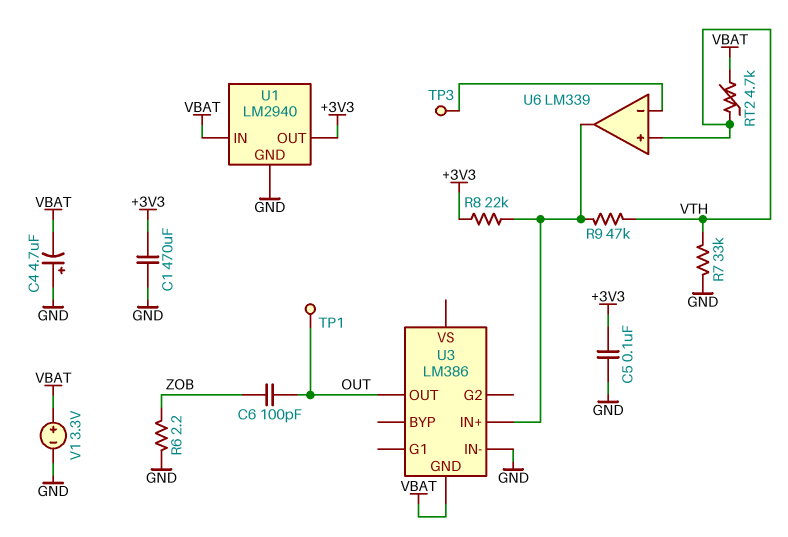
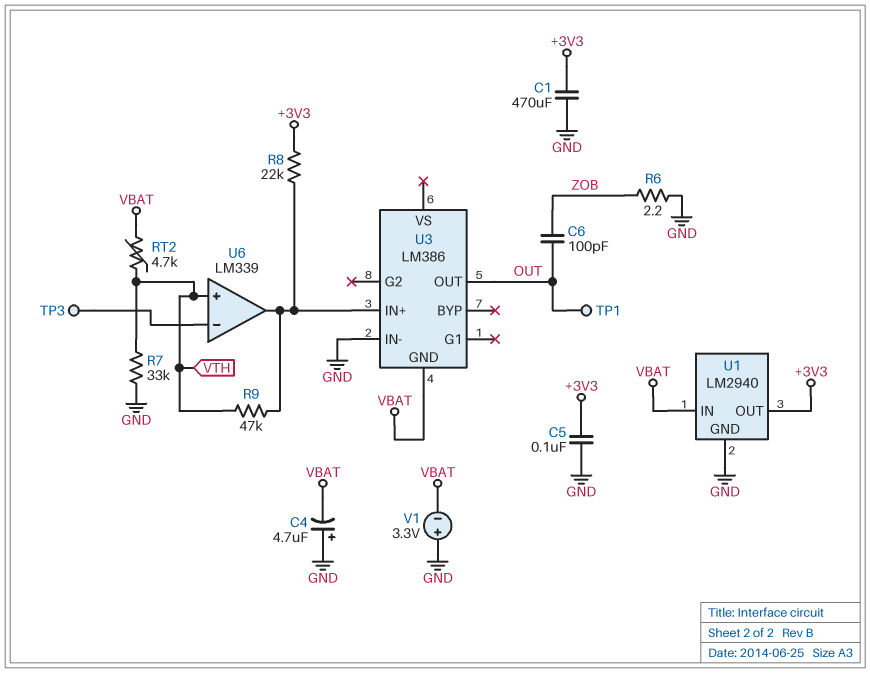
V1: 3.3V (plus VBAT, minus GND) -> 3.3V (plus GND, minus VBAT)

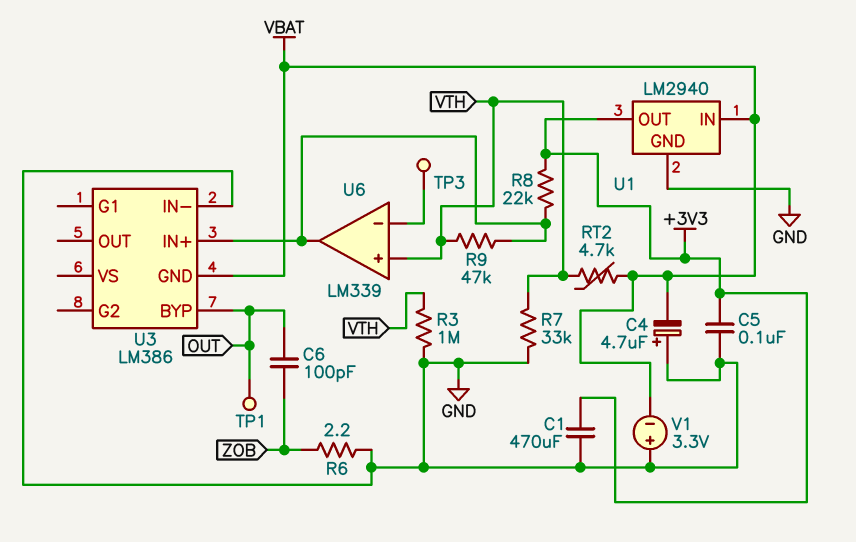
R3: none -> 1M (GND, VTH)
U3 pin BYP: none -> OUT
U3 pin OUT: OUT -> none

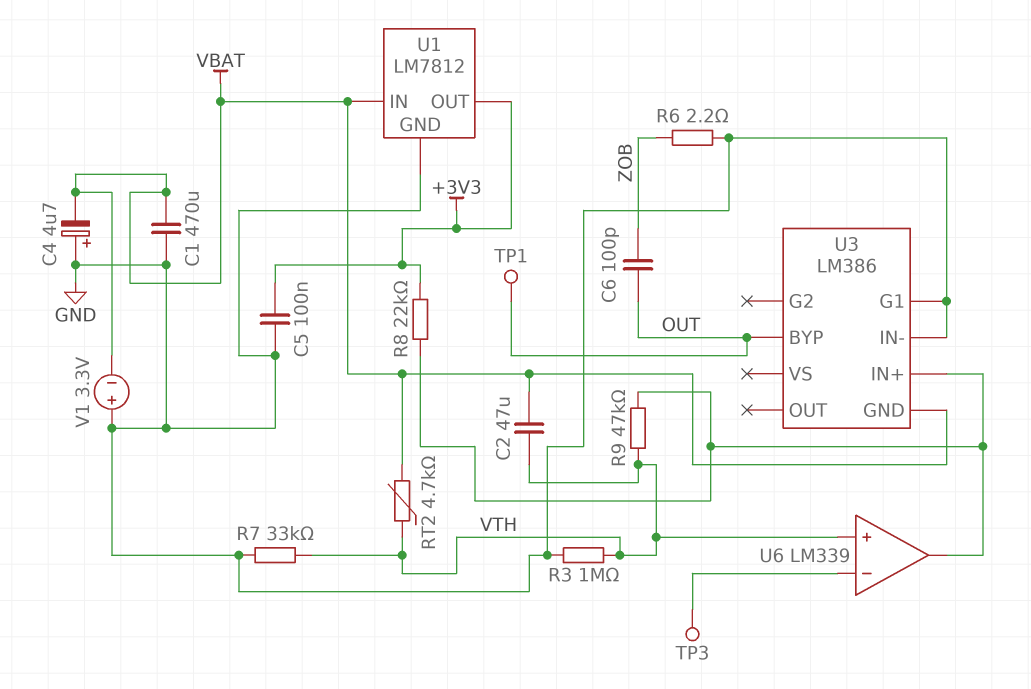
C1: 470uF (+3V3, GND) -> 470uF (GND, VBAT)
C2: none -> 47uF (VBAT, VTH)
U1: LM2940 -> LM7812
U3 pin G1: none -> GND

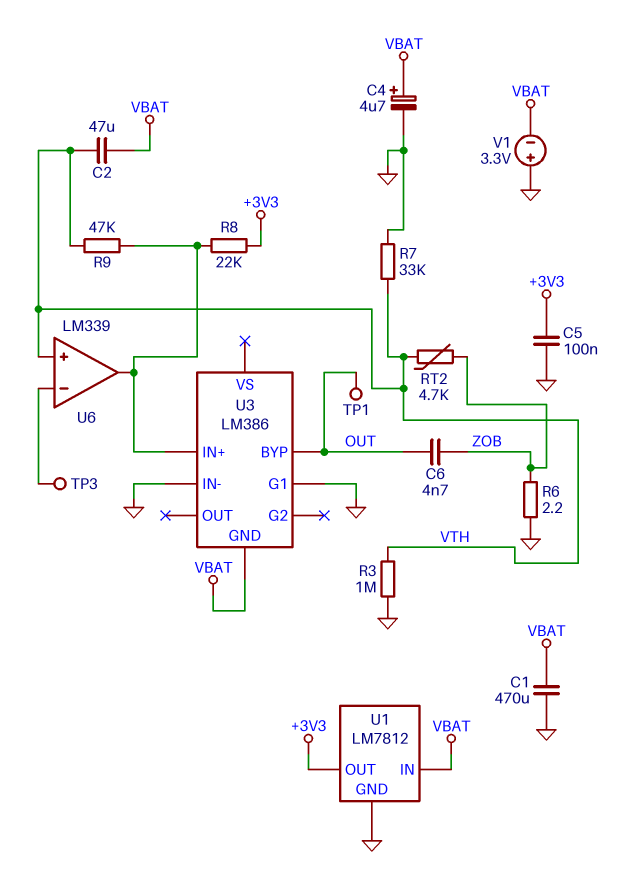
C4: 4.7uF (plus GND, minus VBAT) -> 4.7uF (plus VBAT, minus GND)
C6: 100pF (OUT, ZOB) -> 4.7nF (OUT, ZOB)
RT2: 4.7k (VBAT, VTH) -> 4.7k (VTH, ZOB)

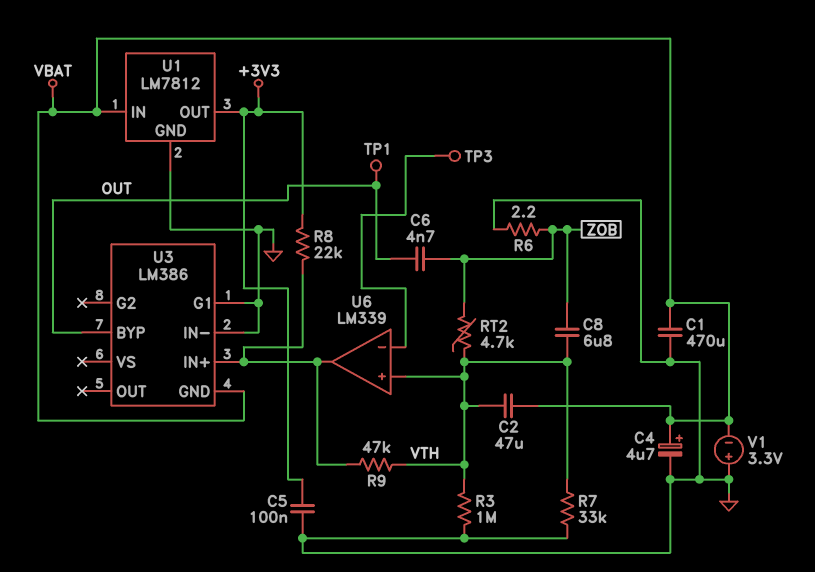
C8: none -> 6.8uF (VTH, ZOB)

